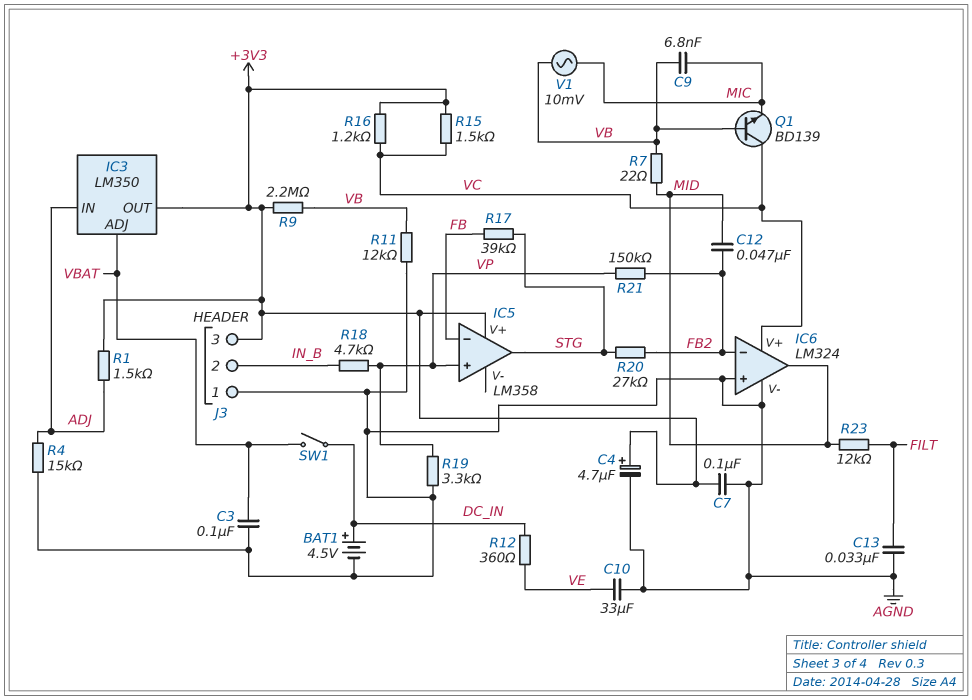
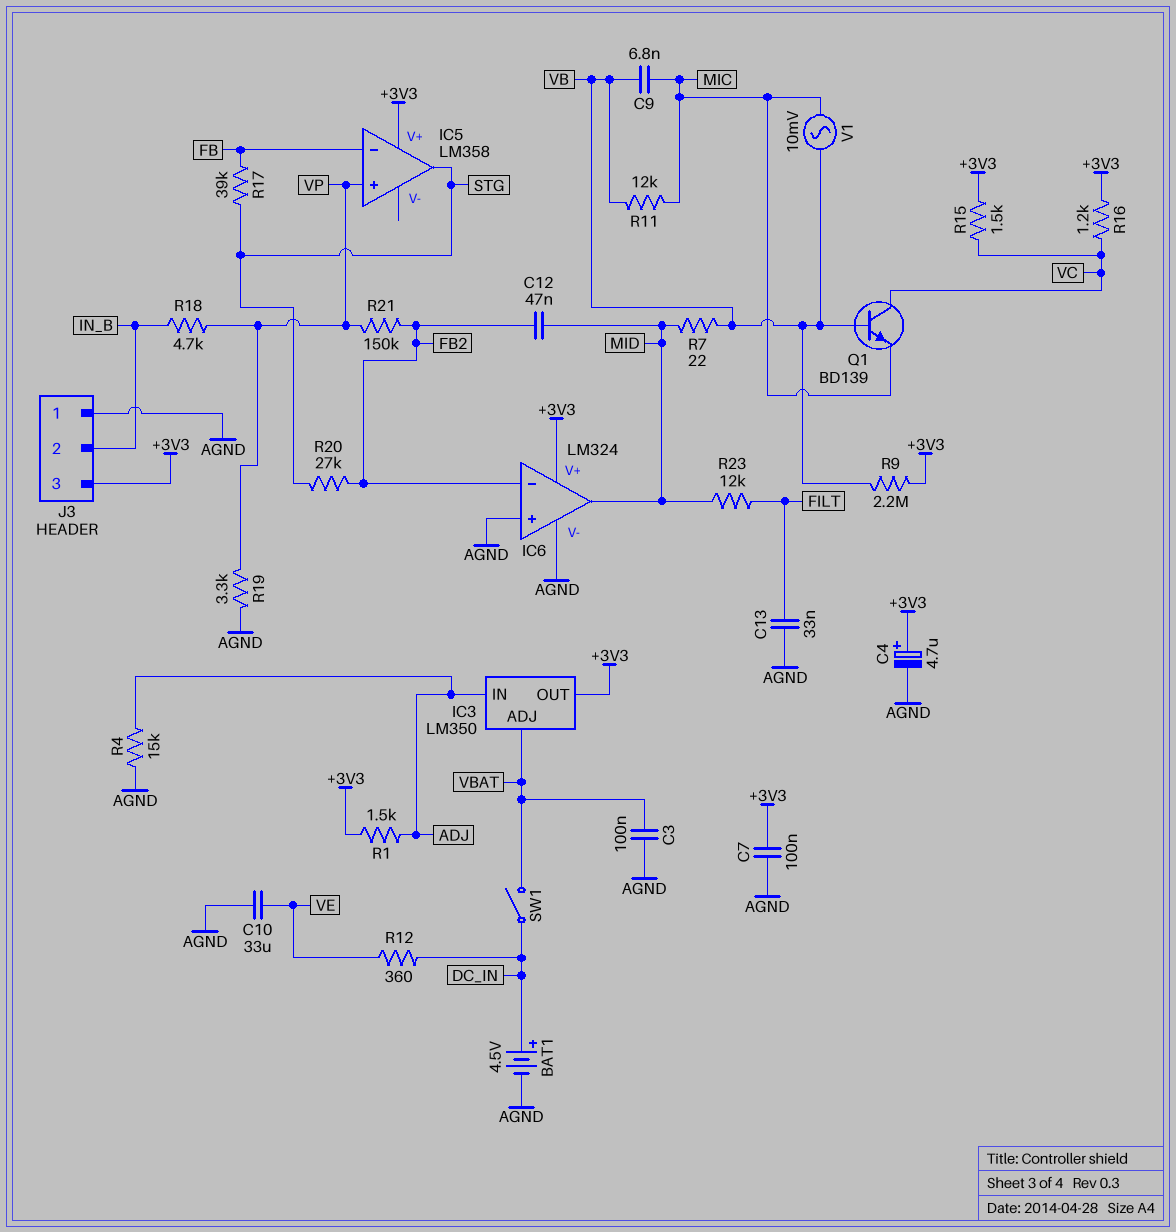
IC6 pin V+: VC -> +3V3
R11: 12k (AGND, VB) -> 12k (MIC, VB)

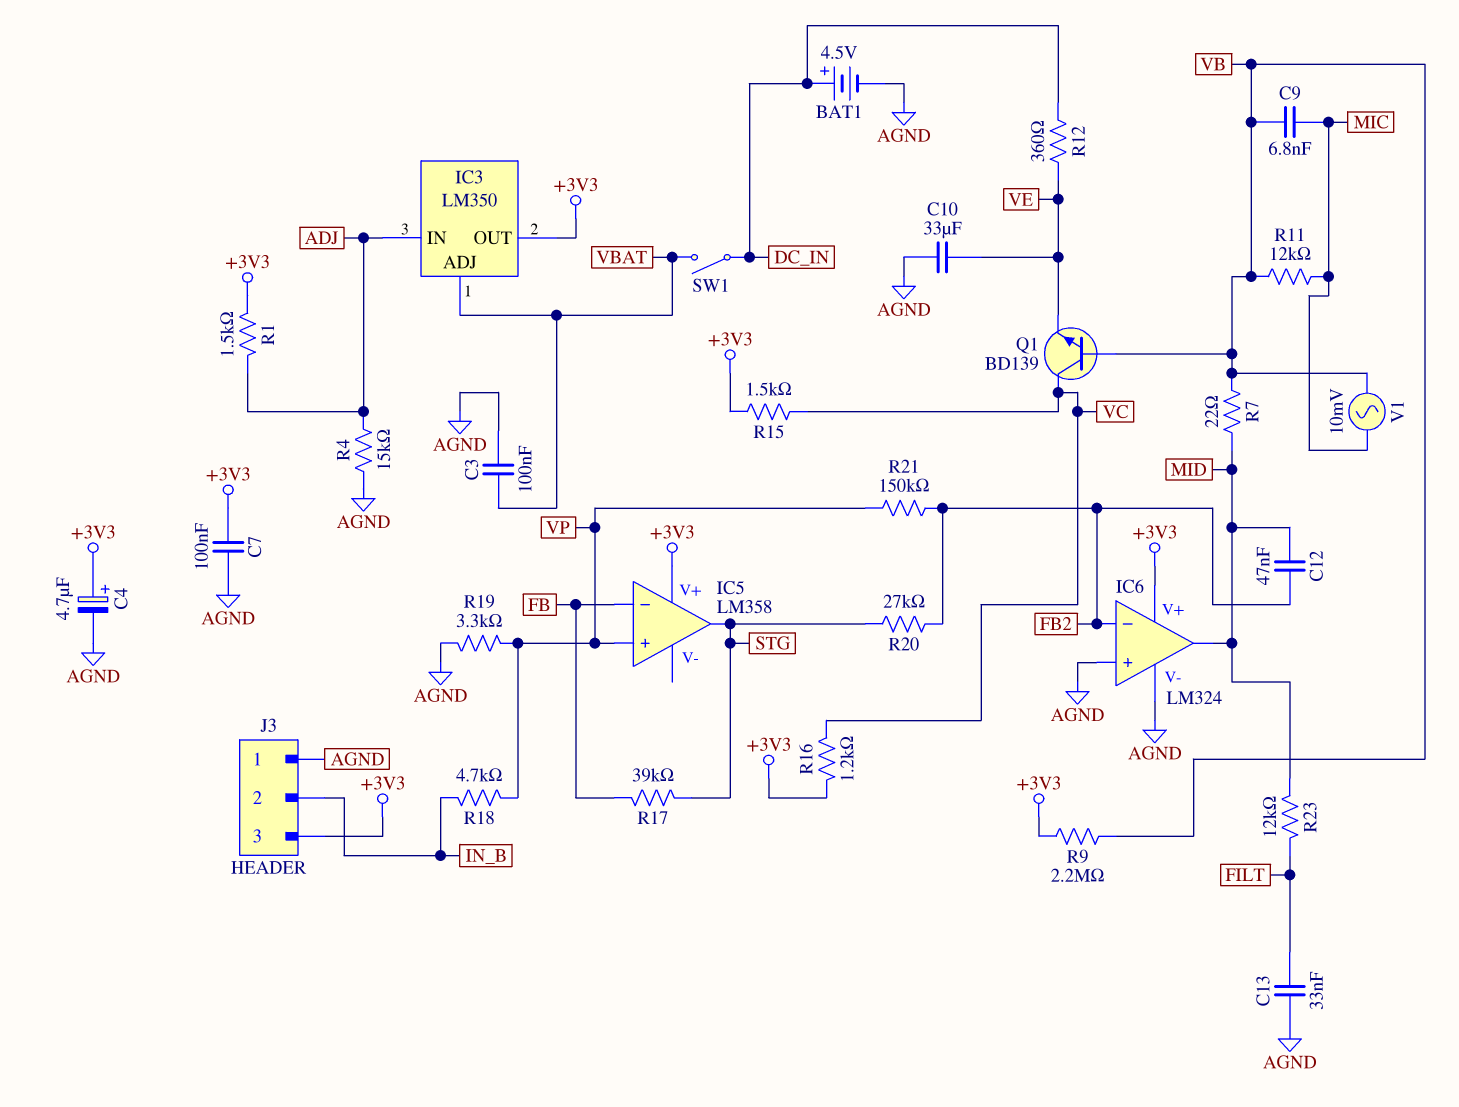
Q1: NPN BD139 (B VB, C VC, E MIC) -> NPN BD139 (B VB, C VC, E VE)

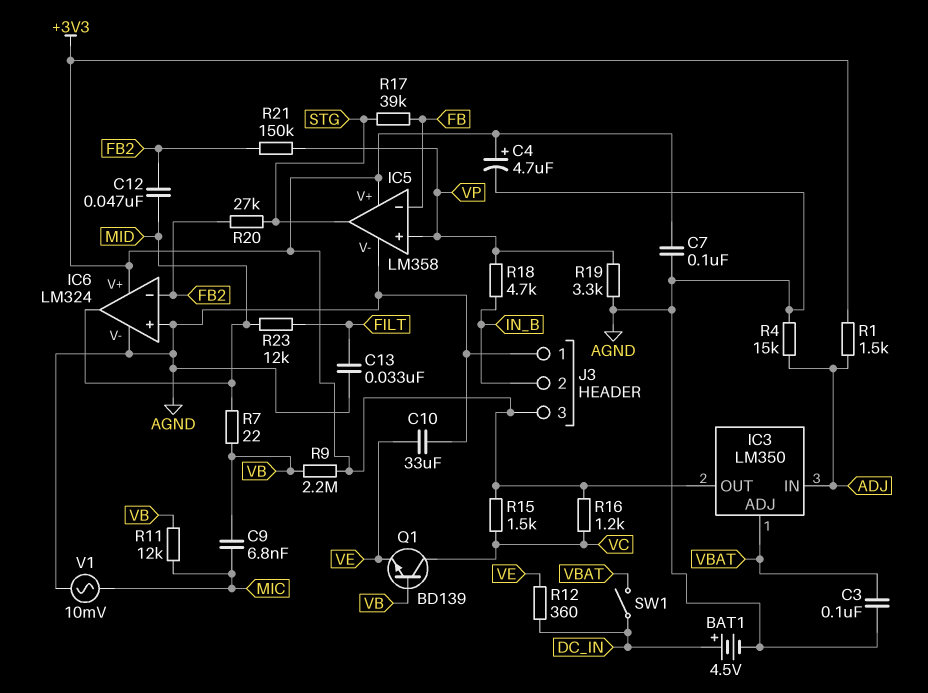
IC5 pin V-: none -> AGND
V1: AC 10mV (MIC, VB) -> AC 10mV (AGND, MIC)

